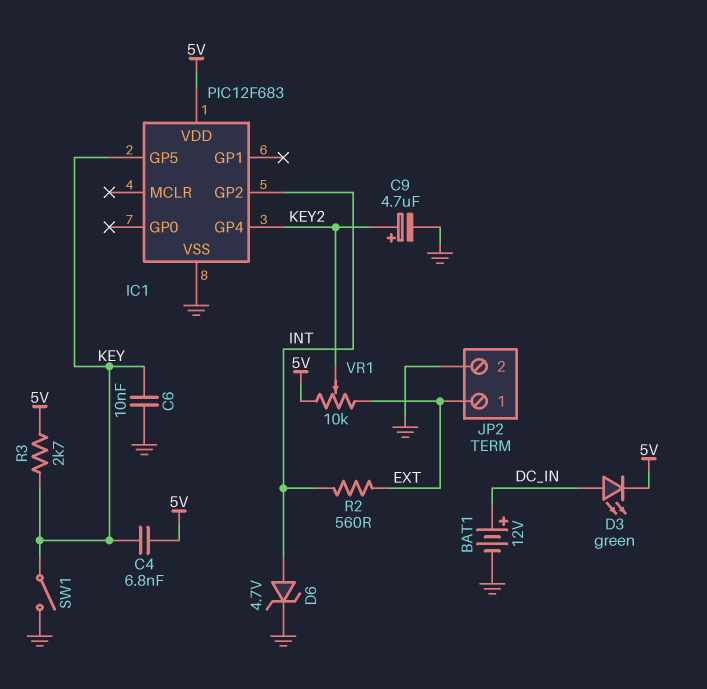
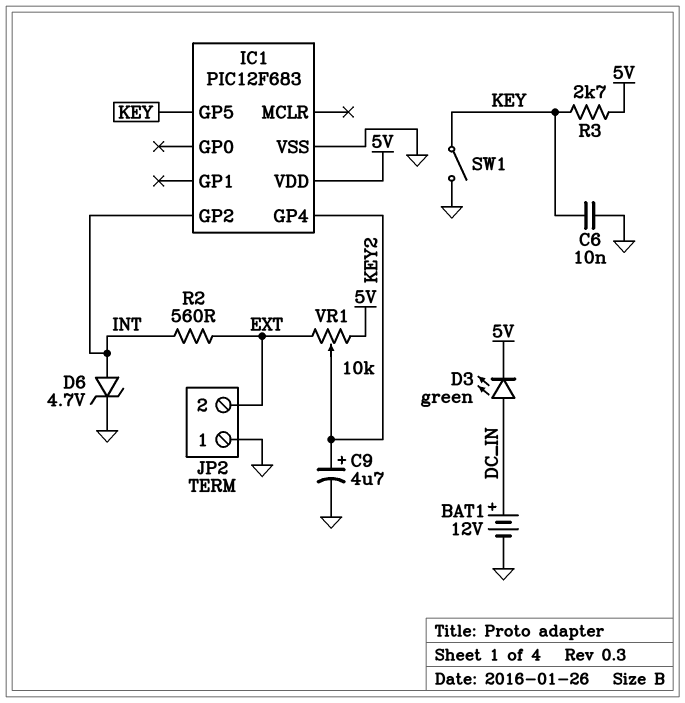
C4: 6.8nF (5V, KEY) -> none
JP2 pin 1: EXT -> GND
JP2 pin 2: GND -> EXT

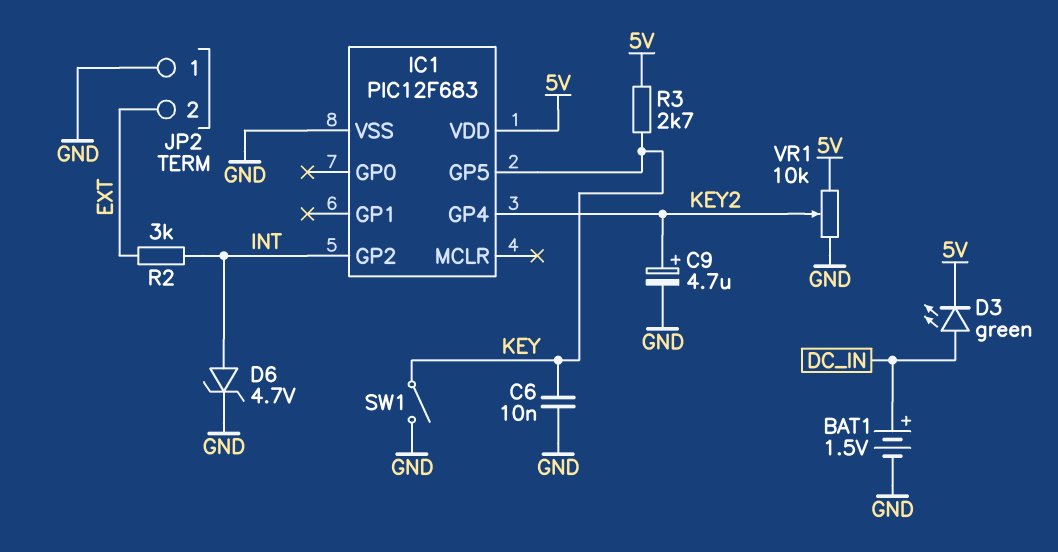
BAT1: 12V (plus DC_IN, minus GND) -> 1.5V (plus DC_IN, minus GND)
R2: 560 (EXT, INT) -> 3k (EXT, INT)
VR1: 10k (5V, EXT, wiper KEY2) -> 10k (5V, GND, wiper KEY2)

